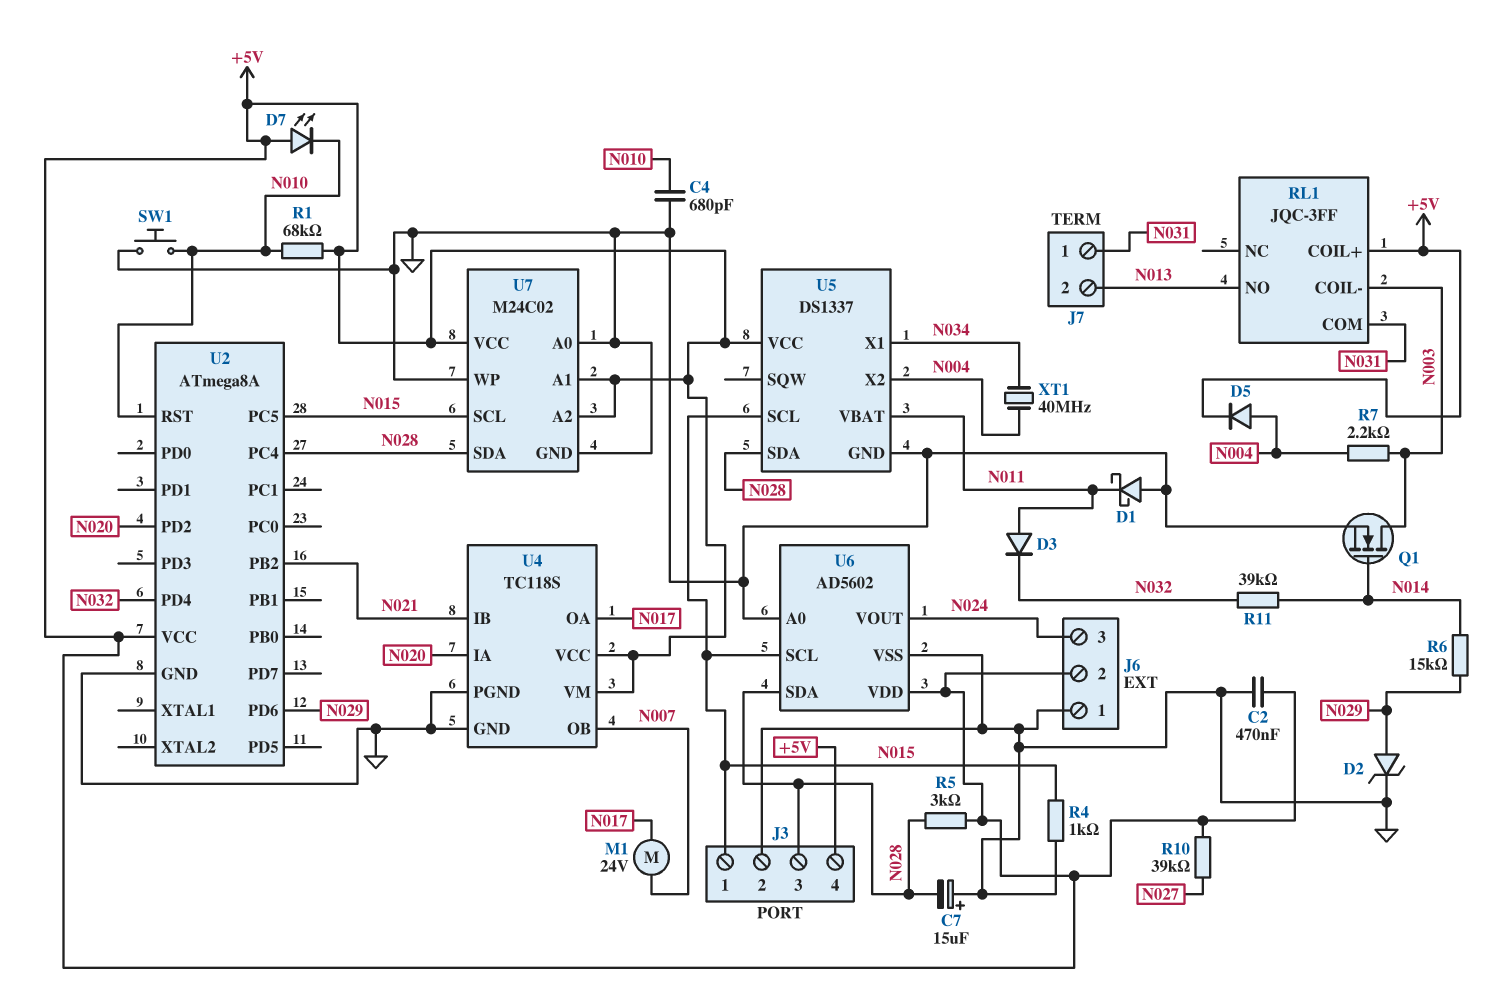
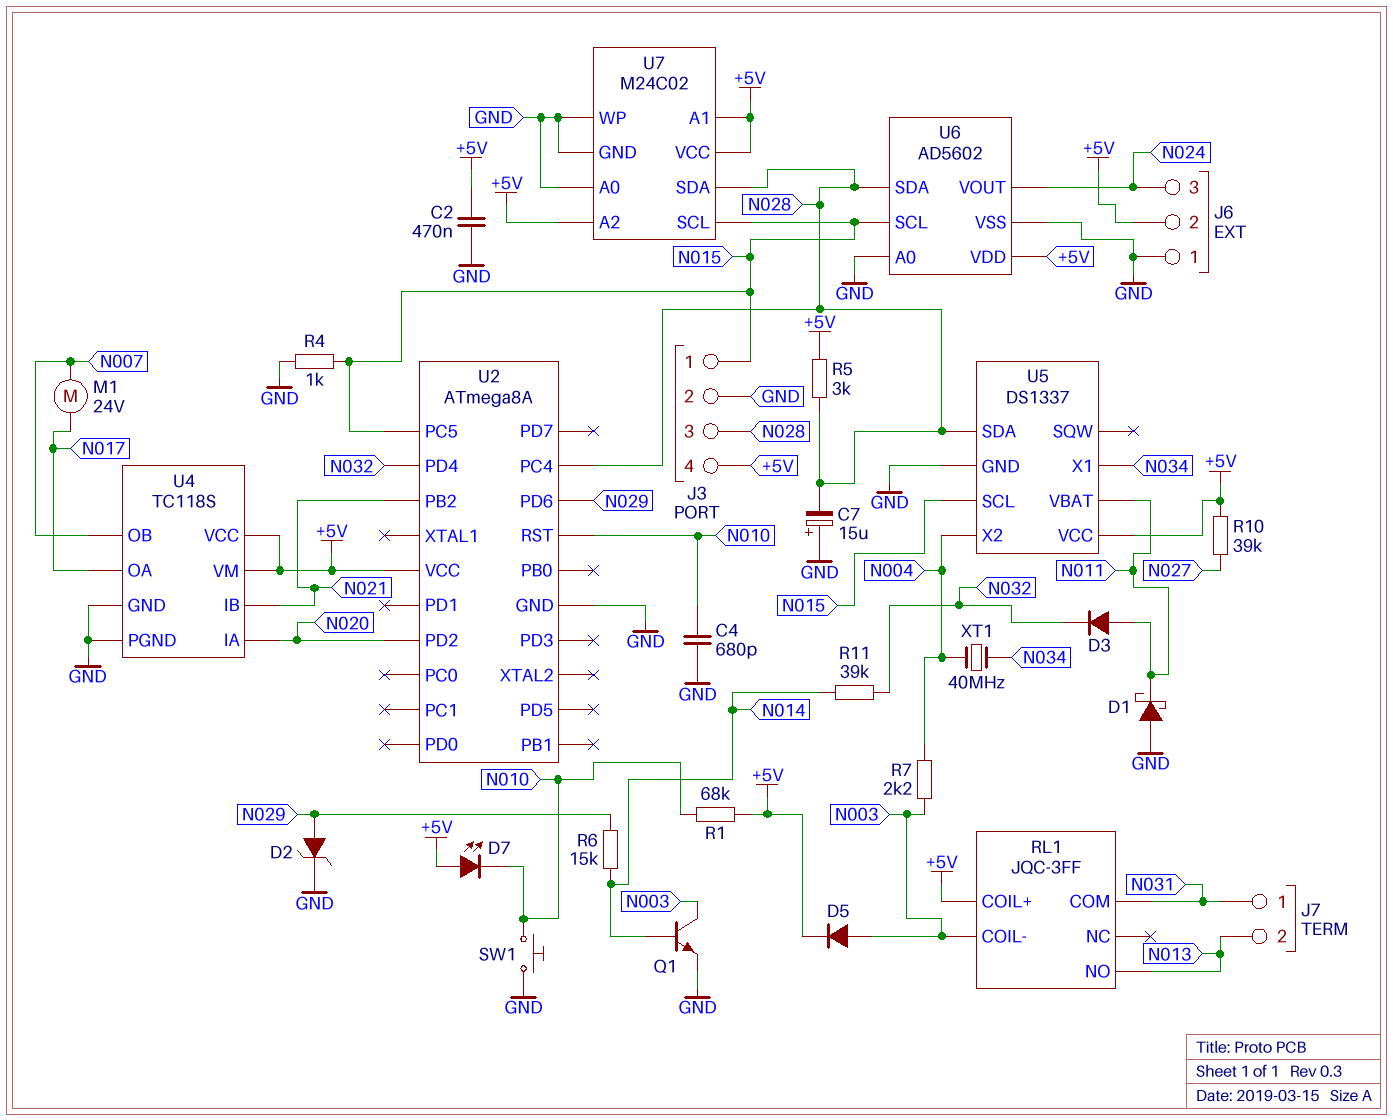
D5: diode (A N004, K +5V) -> diode (A N003, K +5V)
Q1: NMOS (G N014, D N003, S GND) -> NPN (B N014, C N003, E GND)

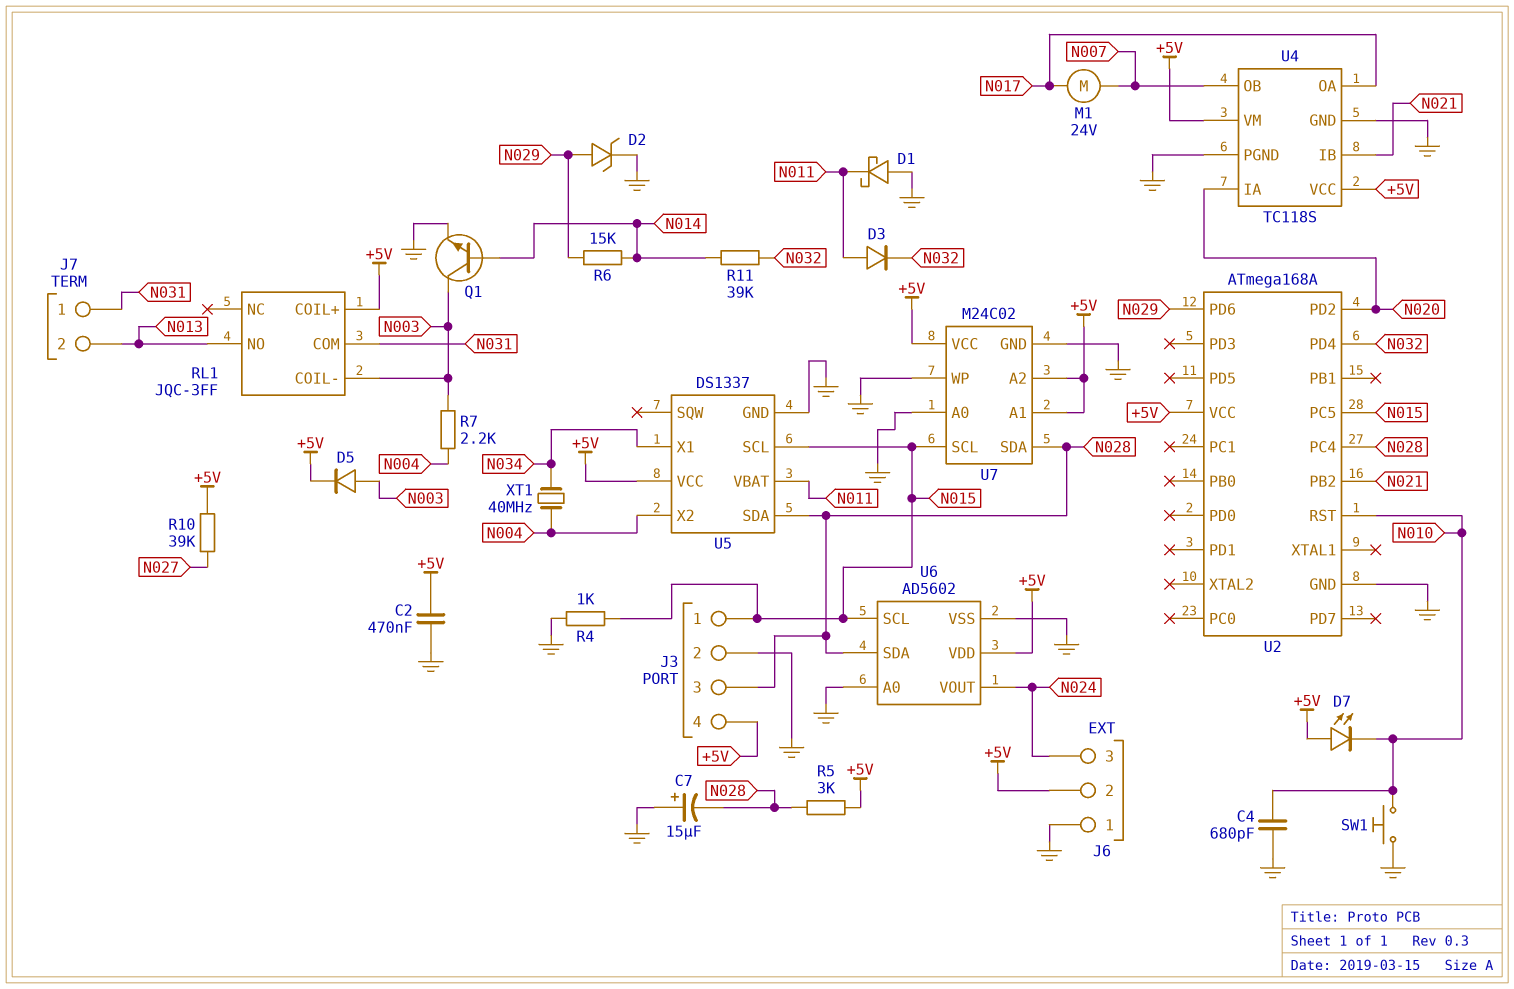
R1: 68k (+5V, N010) -> none
U2: ATmega8A -> ATmega168A

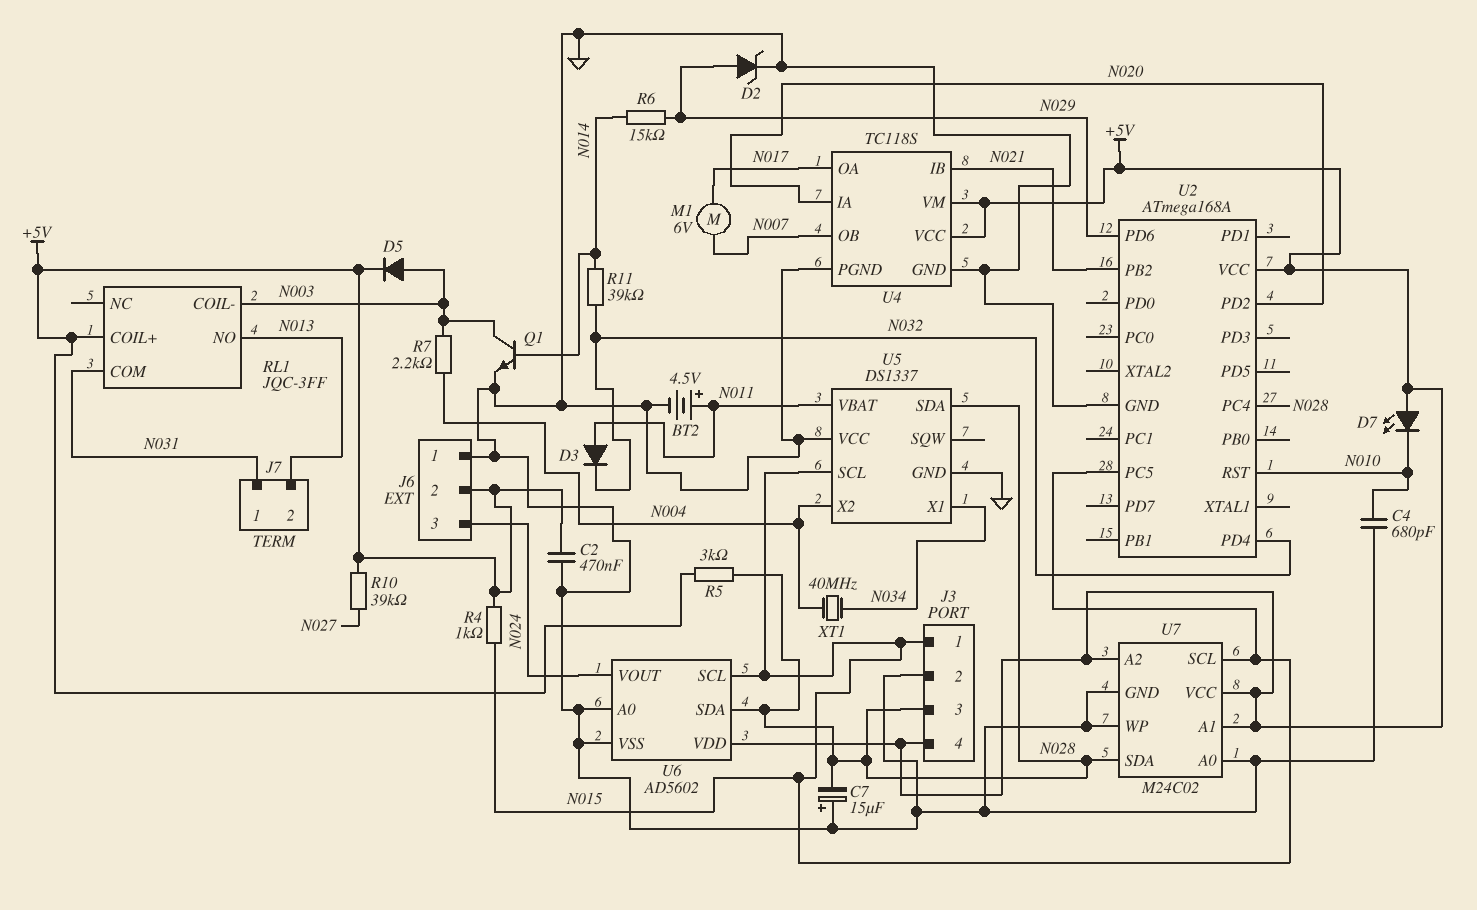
BT2: none -> 4.5V (plus N011, minus GND)
D1: schottky (A GND, K N011) -> none
M1: motor 24V (N007, N017) -> motor 6V (N007, N017)
R4: 1k (GND, N015) -> 1k (+5V, N015)
SW1: button (GND, N010) -> none
U5 pin VCC: +5V -> GND

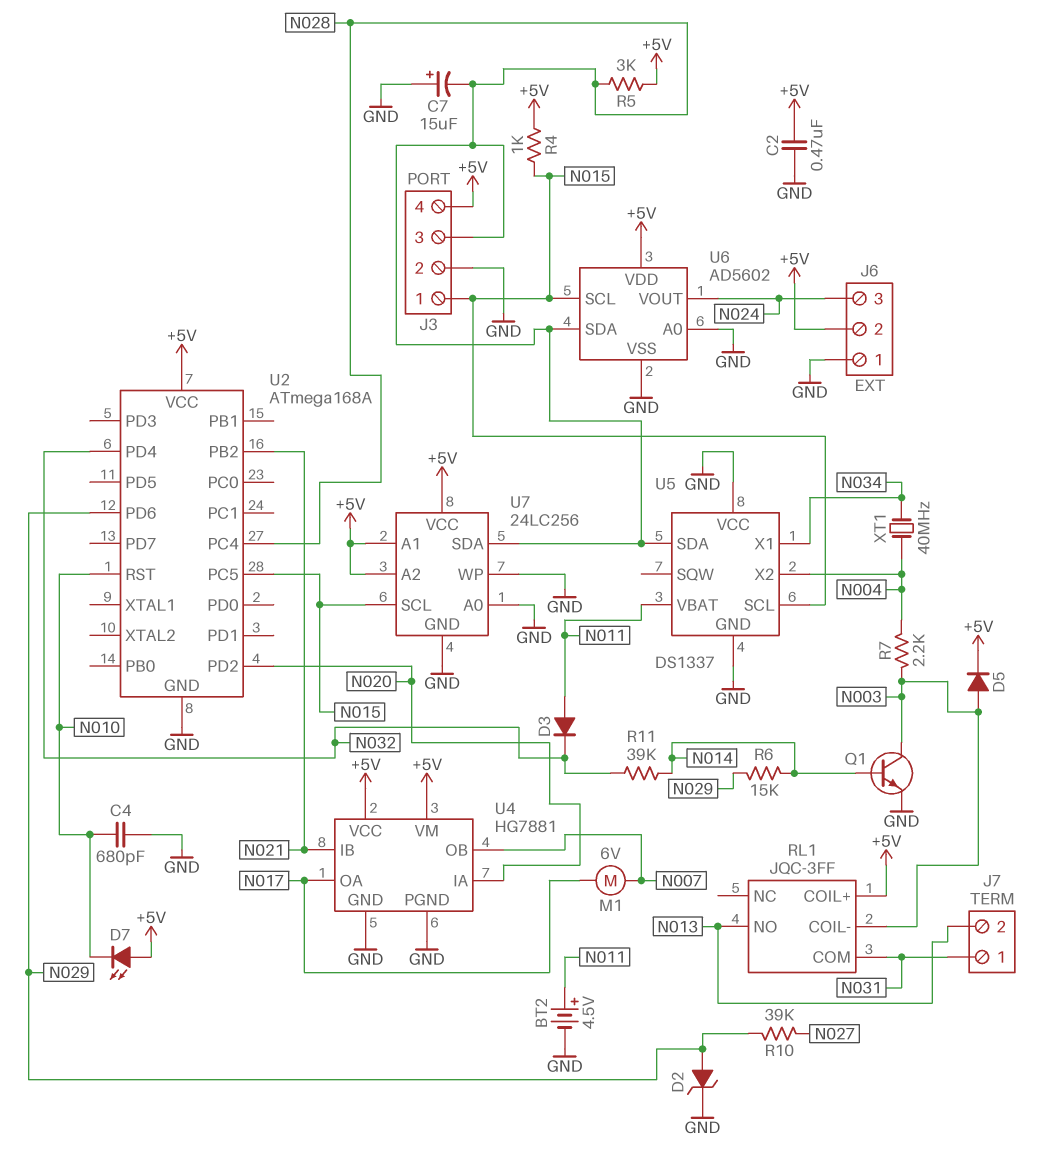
R10: 39k (+5V, N027) -> 39k (N027, N029)
U4: TC118S -> HG7881
U7: M24C02 -> 24LC256

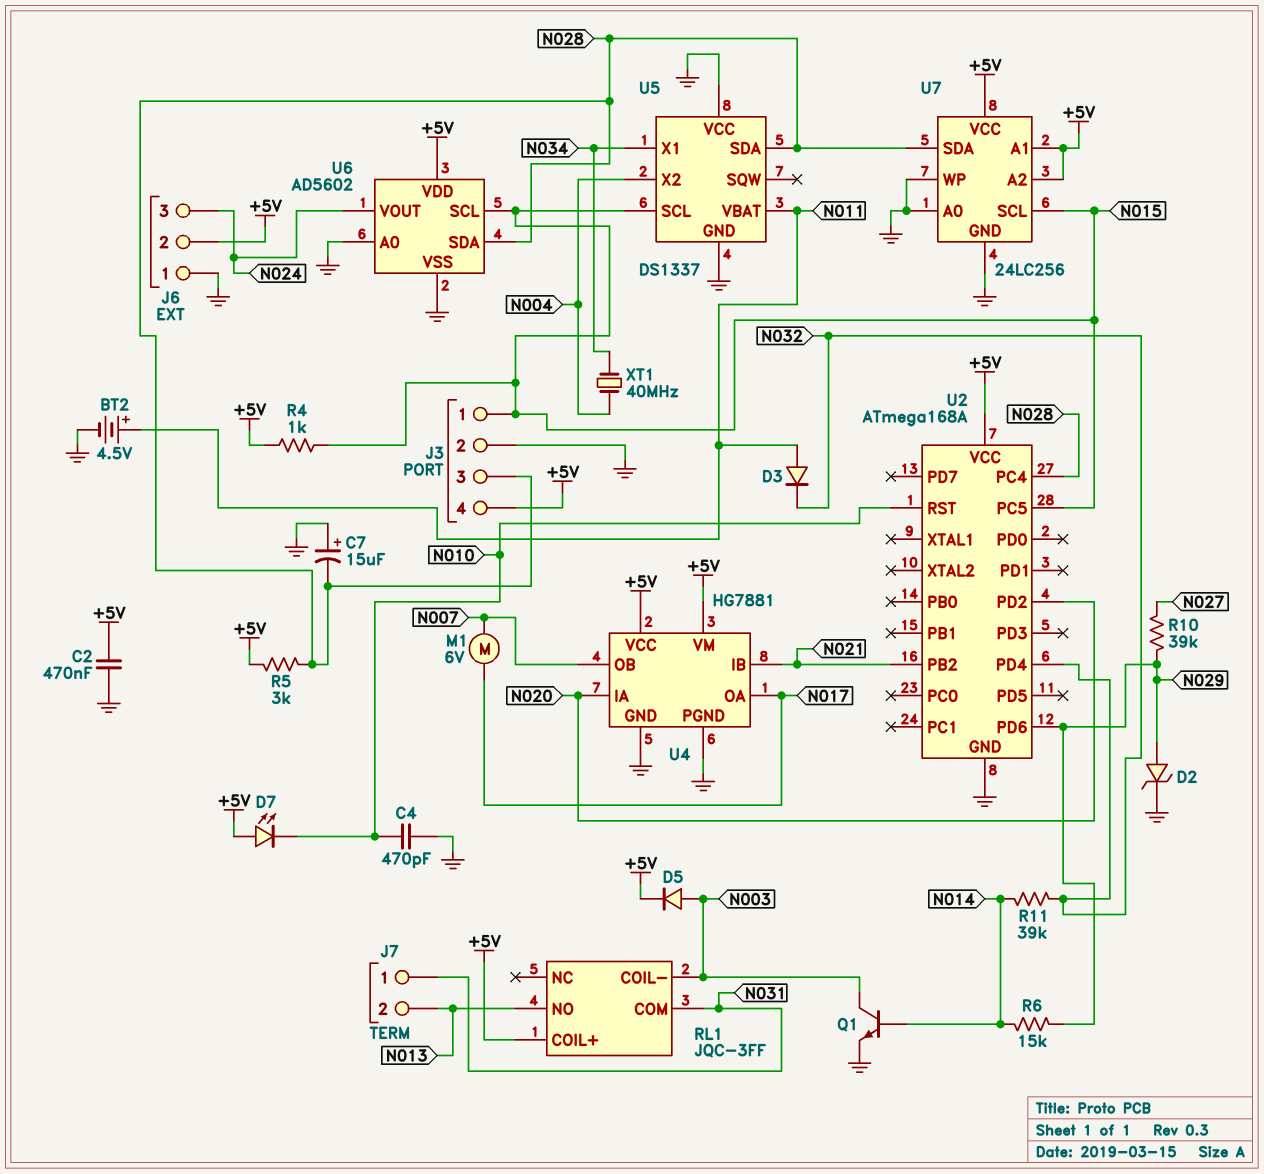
C4: 680pF (GND, N010) -> 470pF (GND, N010)
R7: 2.2k (N003, N004) -> none

